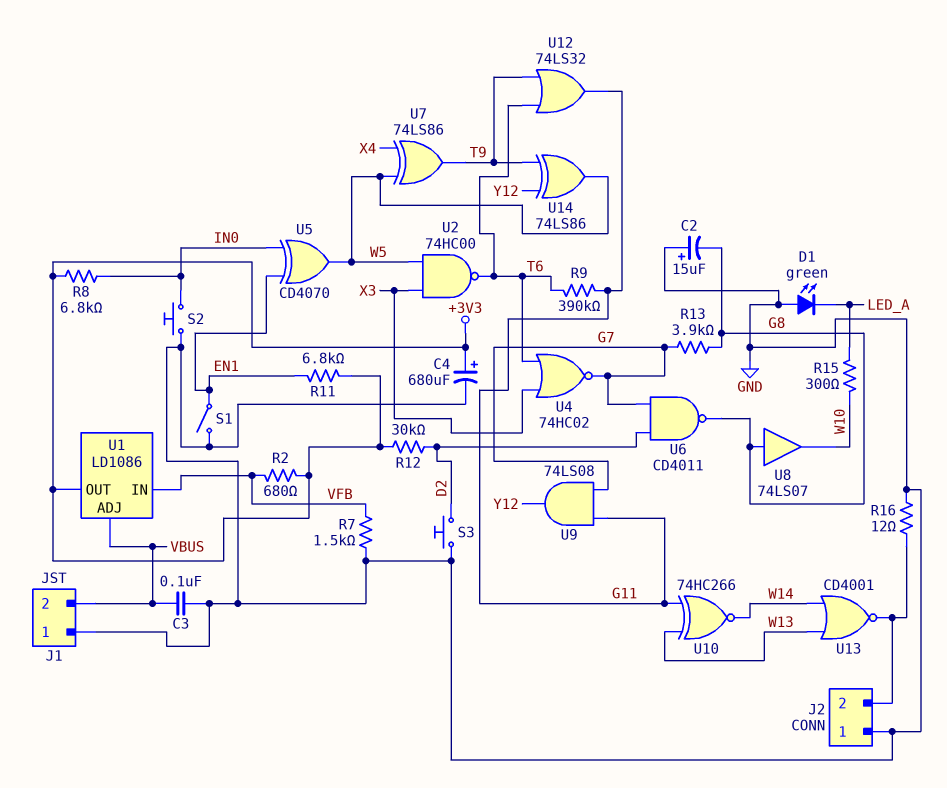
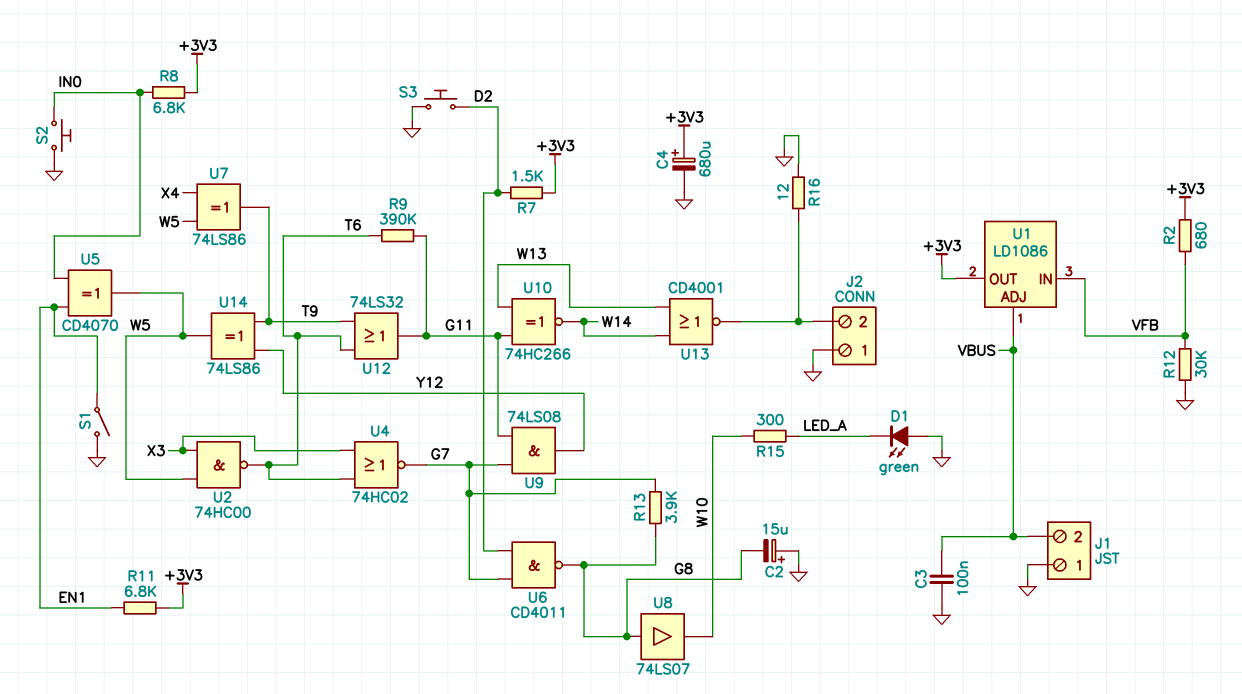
R7: 1.5k (GND, VFB) -> 1.5k (+3V3, D2)
R12: 30k (+3V3, D2) -> 30k (GND, VFB)

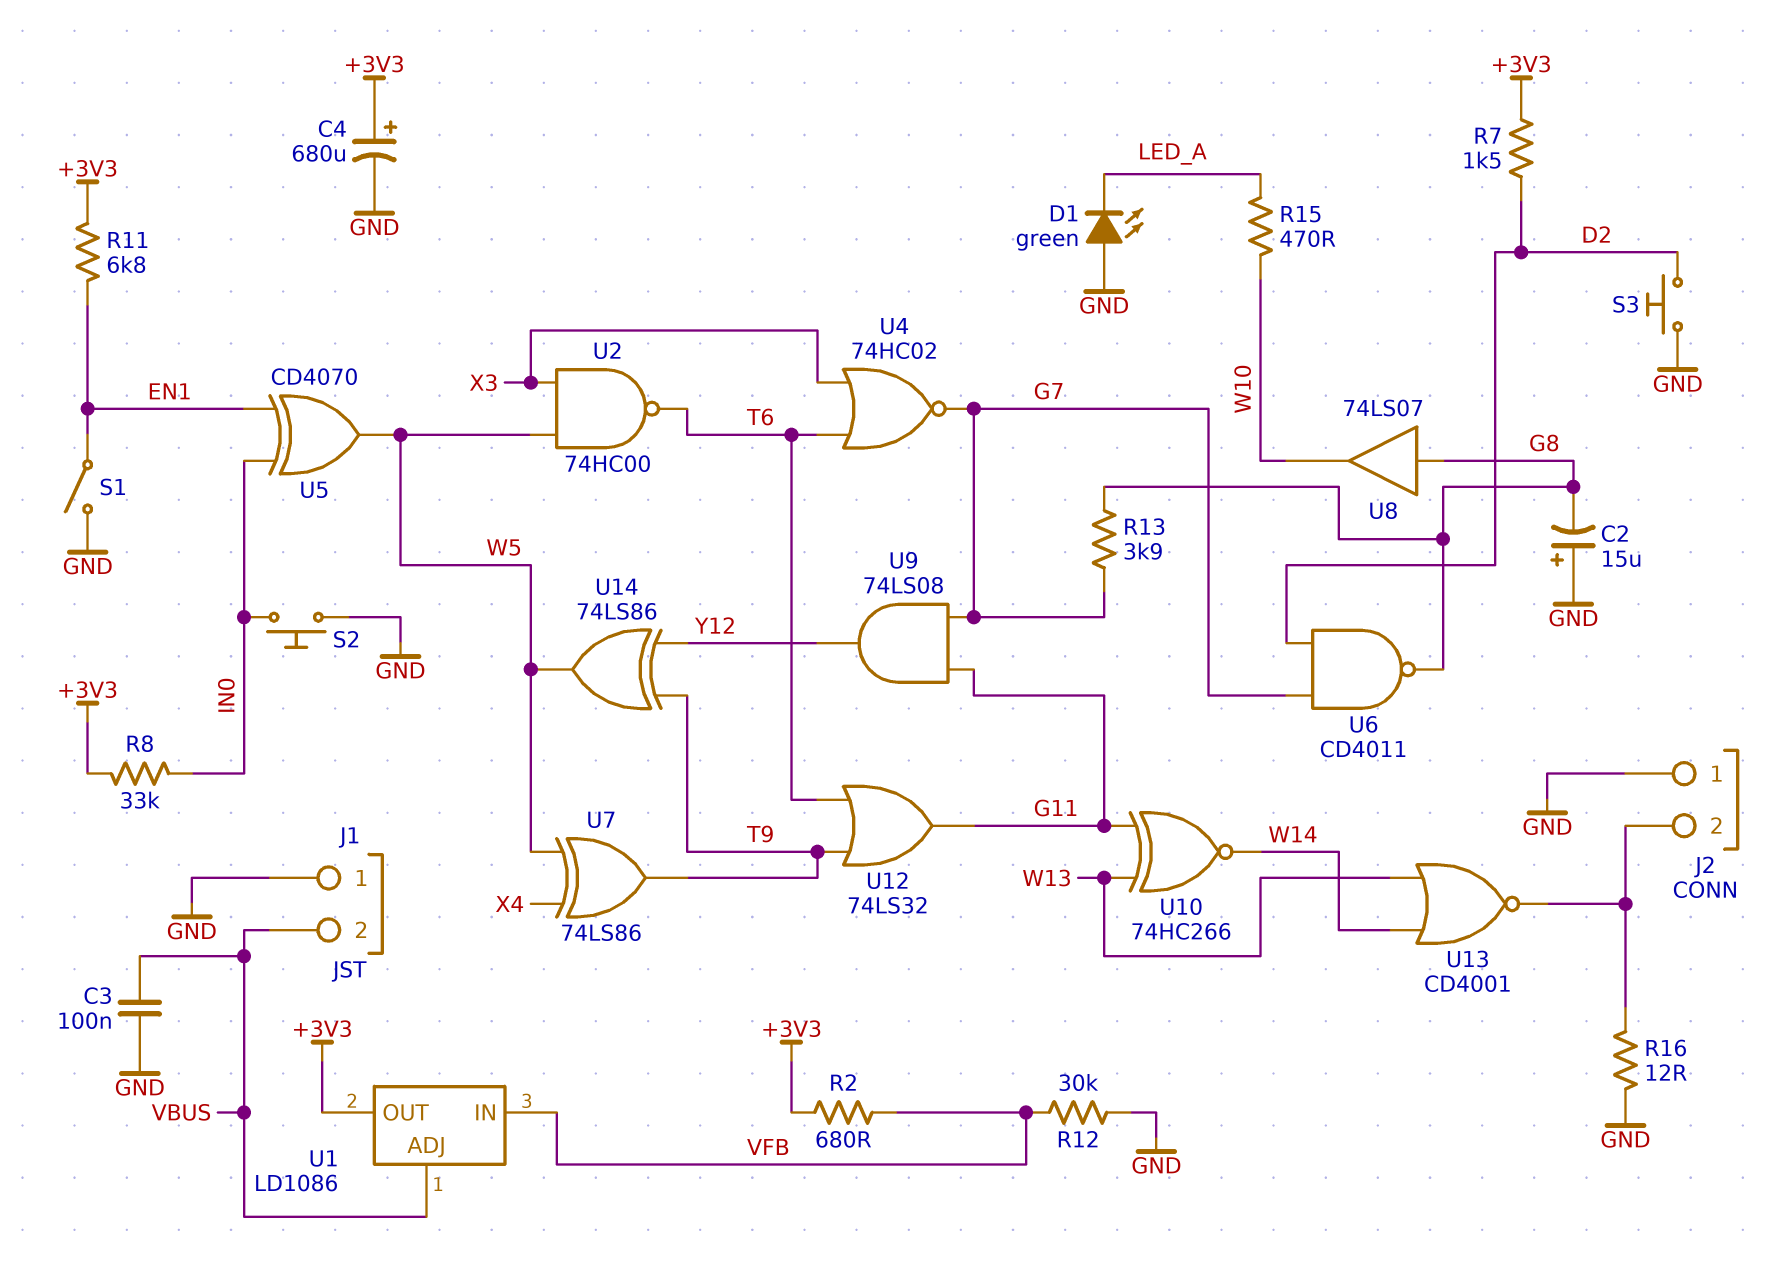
R8: 6.8k (+3V3, IN0) -> 33k (+3V3, IN0)
R9: 390k (G11, T6) -> none
R15: 300 (LED_A, W10) -> 470 (LED_A, W10)

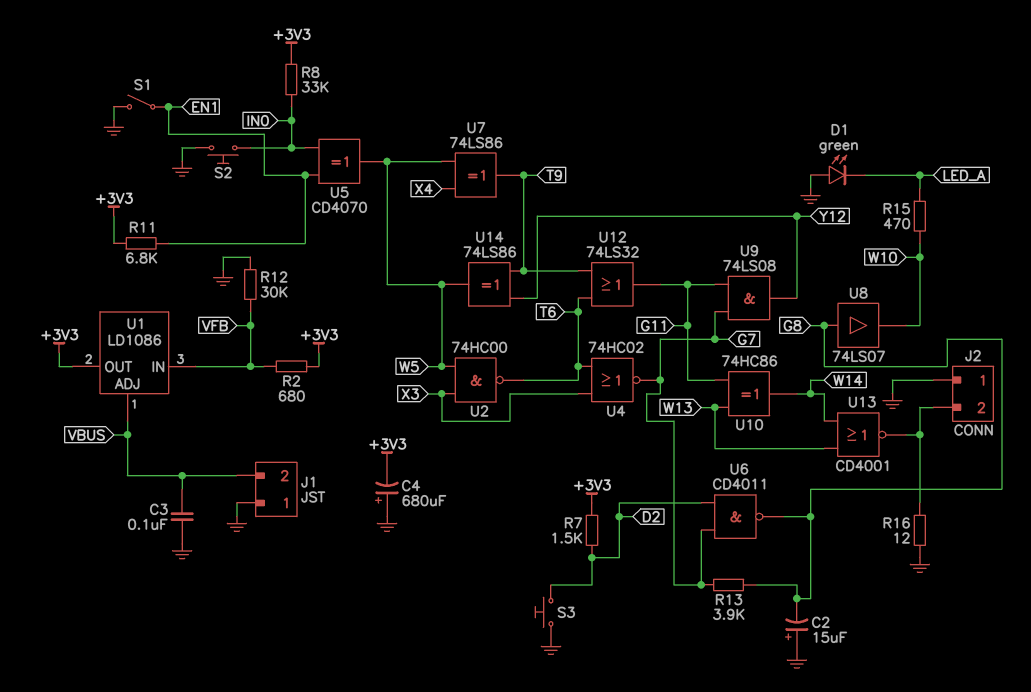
C4: 680uF (plus +3V3, minus GND) -> 680uF (plus GND, minus +3V3)
U10: XNOR 74HC266 (in G11, in W13, out W14) -> XOR 74HC86 (in G11, in W13, out W14)

